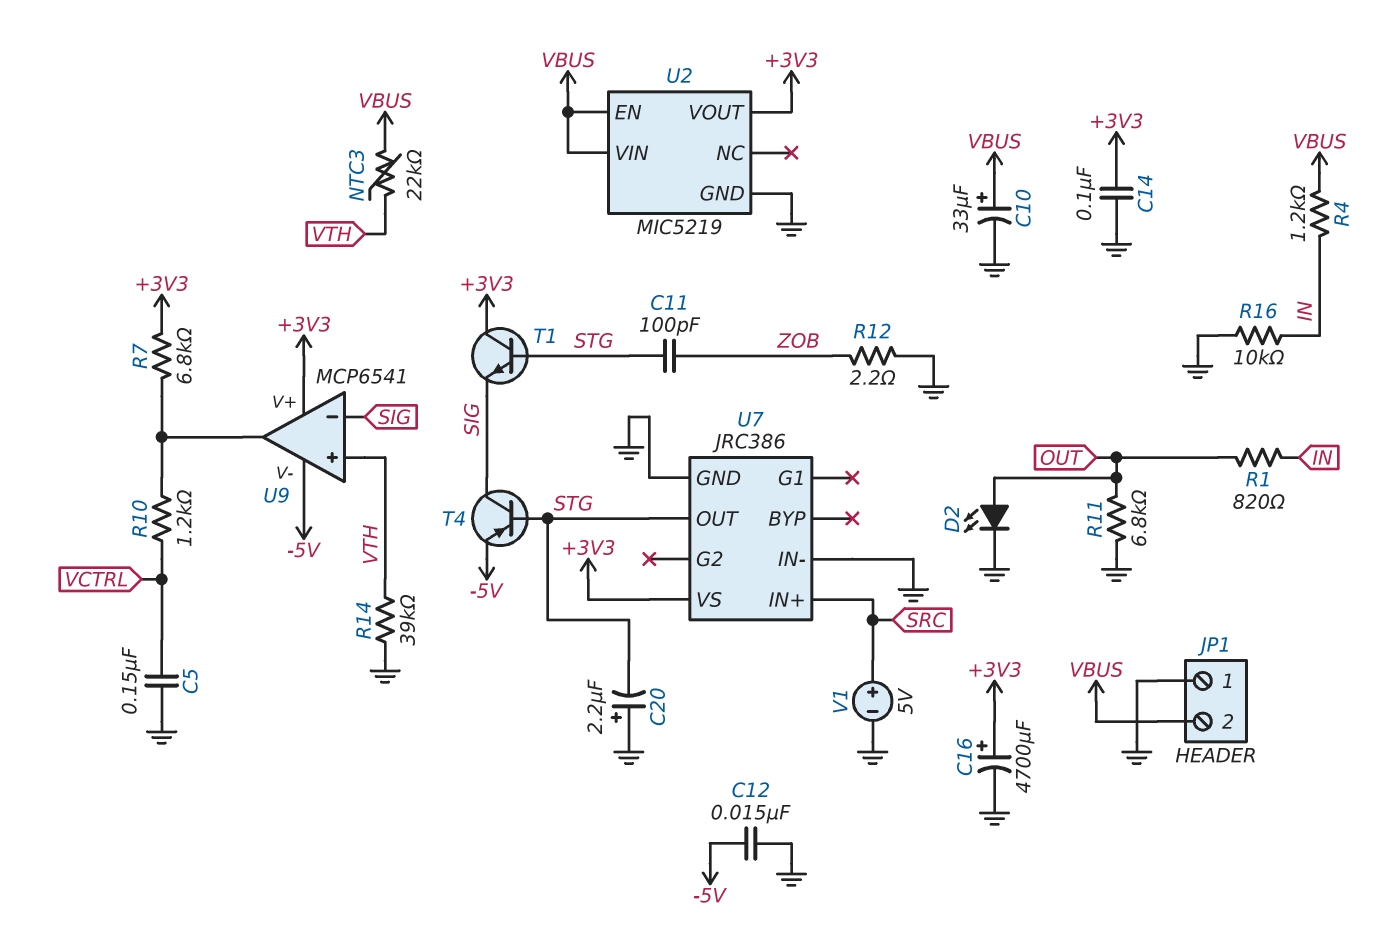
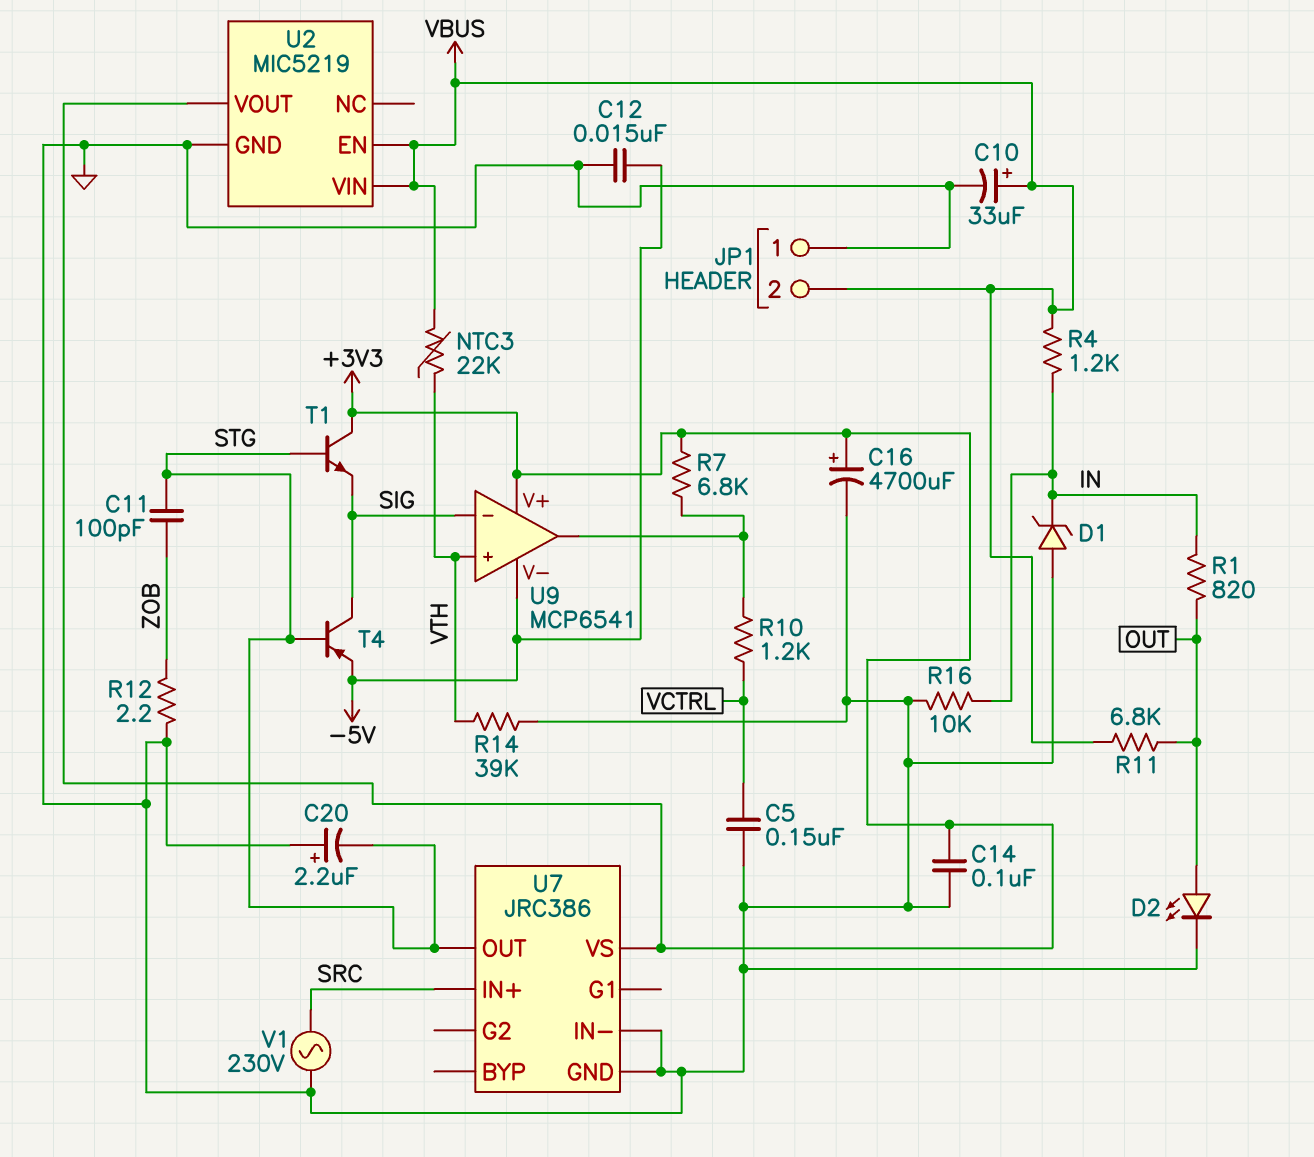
D1: none -> zener (A GND, K IN)
R11: 6.8k (GND, OUT) -> 6.8k (OUT, VBUS)
V1: 5V (plus SRC, minus GND) -> AC 230V (GND, SRC)

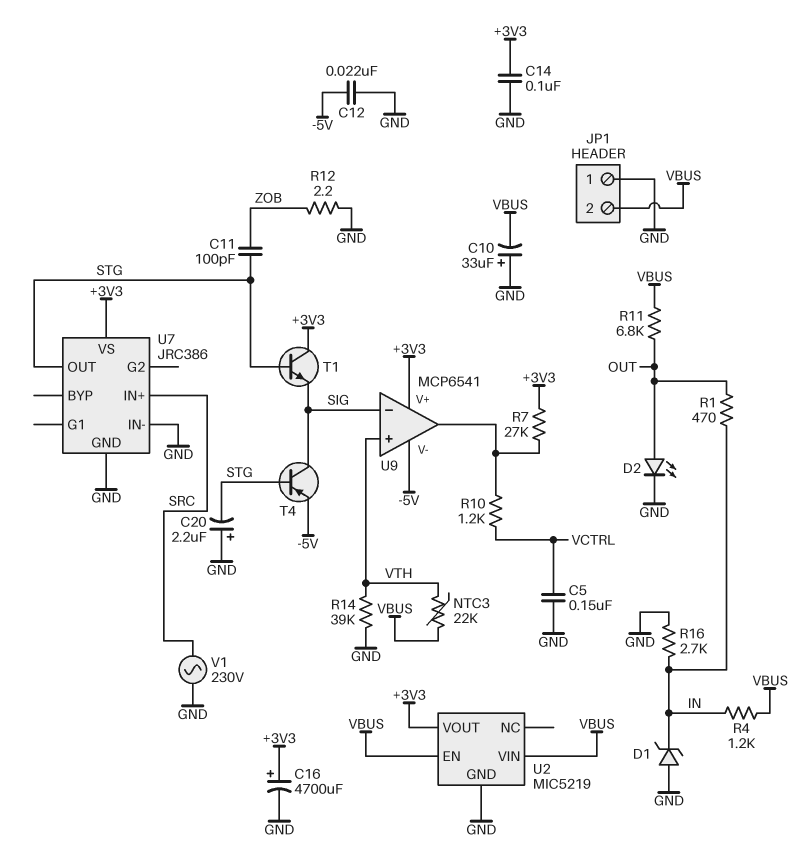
C10: 33uF (plus VBUS, minus GND) -> 33uF (plus GND, minus VBUS)
C12: 15nF (-5V, GND) -> 22nF (-5V, GND)
R1: 820 (IN, OUT) -> 470 (IN, OUT)
R7: 6.8k (+3V3, U9/out) -> 27k (+3V3, U9/out)
R16: 10k (GND, IN) -> 2.7k (GND, IN)

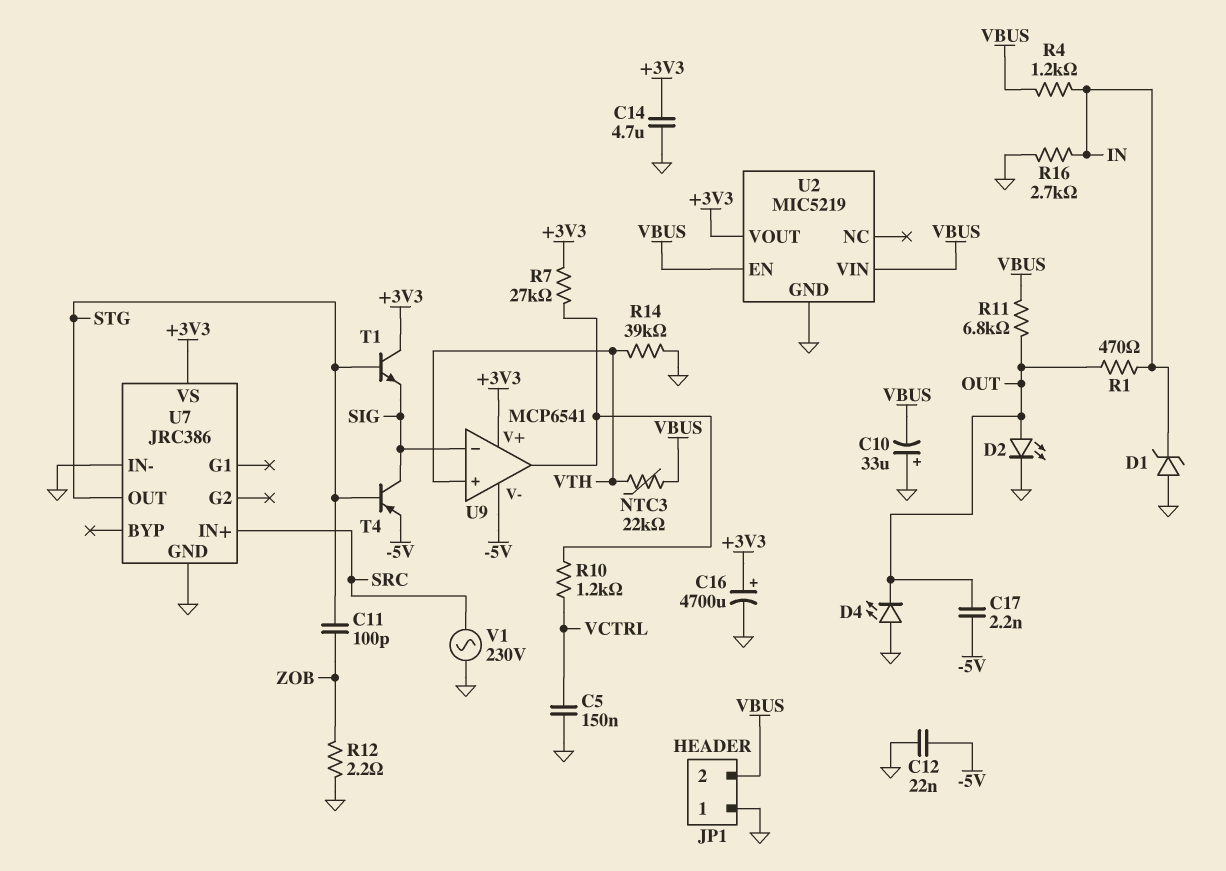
C14: 100nF (+3V3, GND) -> 4.7uF (+3V3, GND)
C17: none -> 2.2nF (-5V, OUT)
C20: 2.2uF (plus GND, minus STG) -> none
D4: none -> LED (A GND, K OUT)

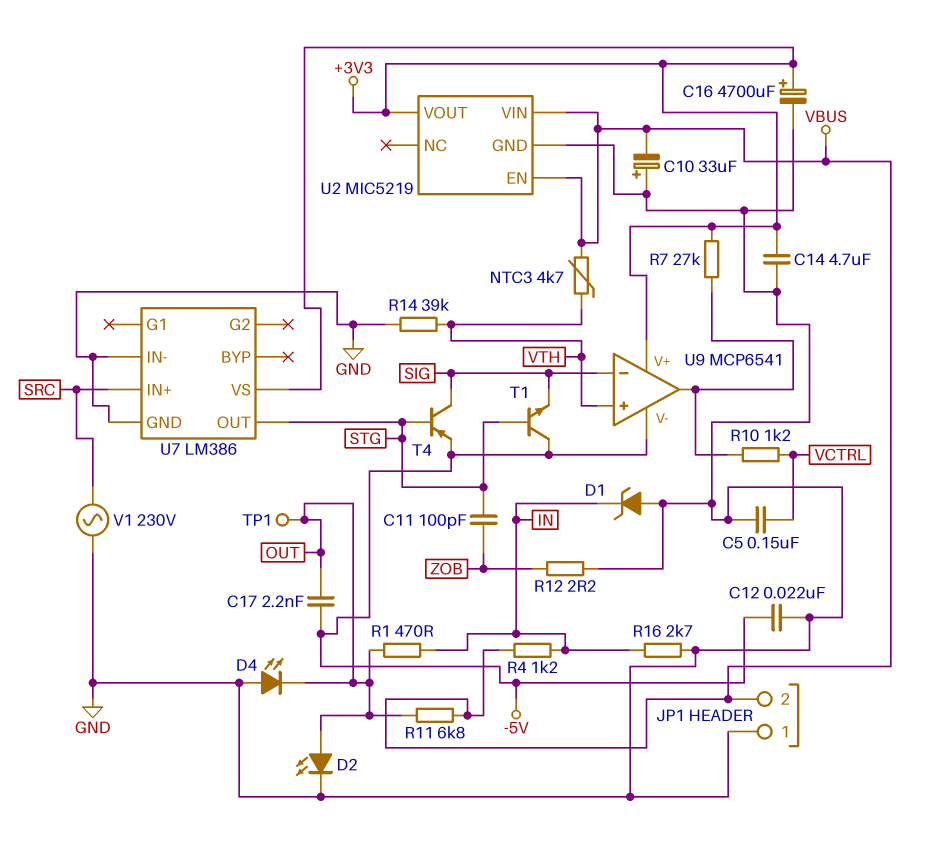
NTC3: 22k (VBUS, VTH) -> 4.7k (VBUS, VTH)
T1: NPN (B STG, C +3V3, E SIG) -> NPN (B STG, C -5V, E SIG)
TP1: none -> test point (OUT)
U7: JRC386 -> LM386

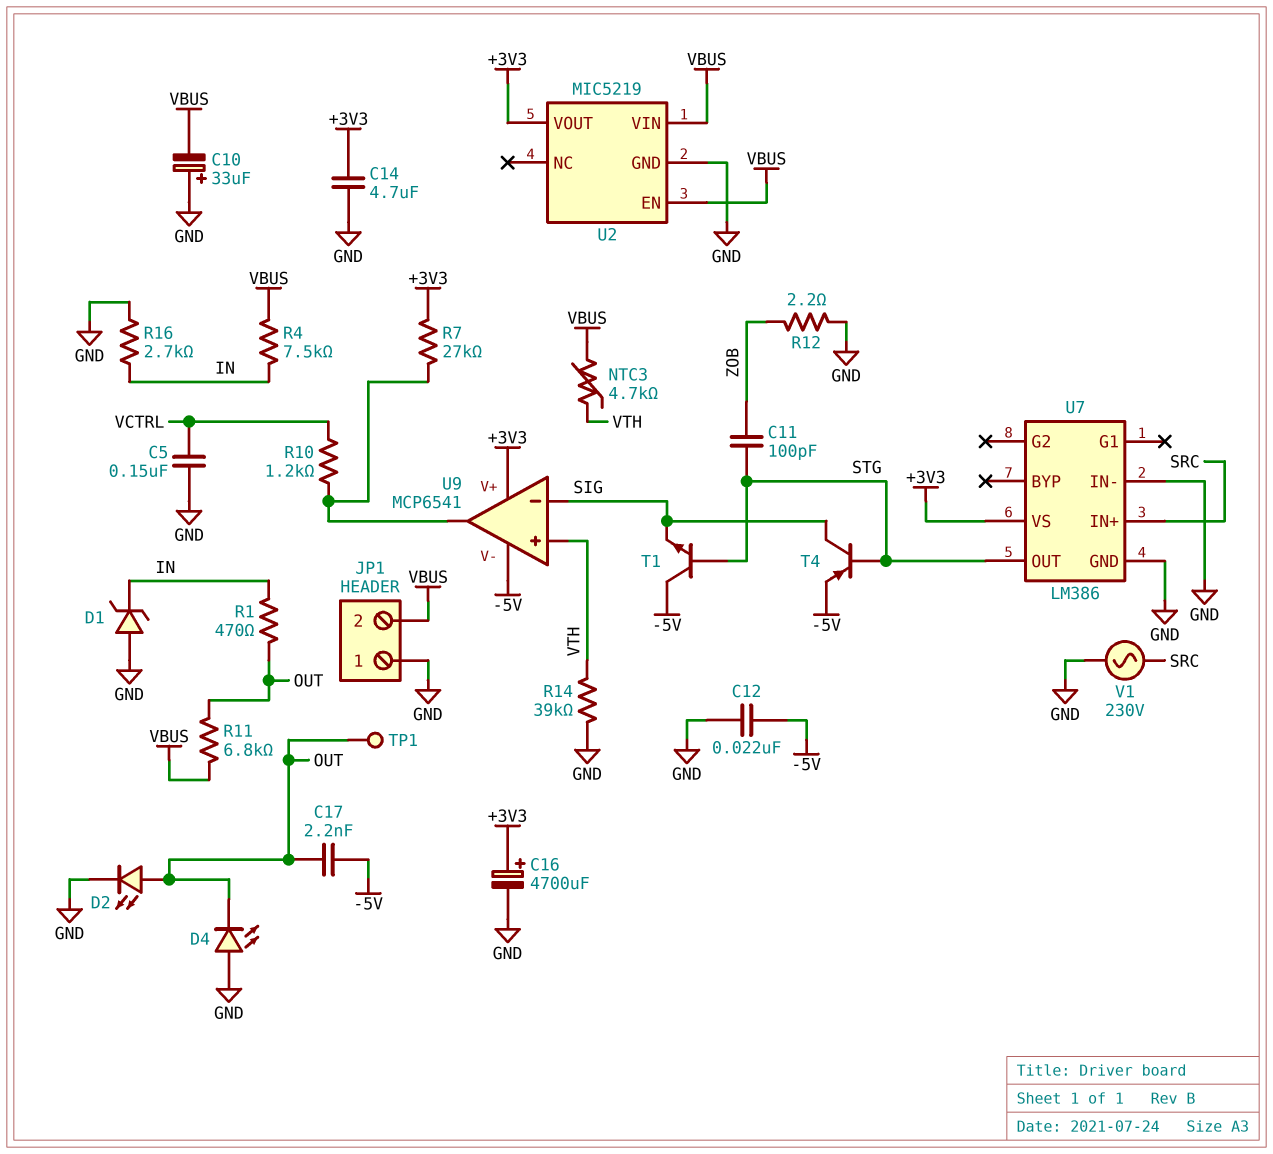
R4: 1.2k (IN, VBUS) -> 7.5k (IN, VBUS)

